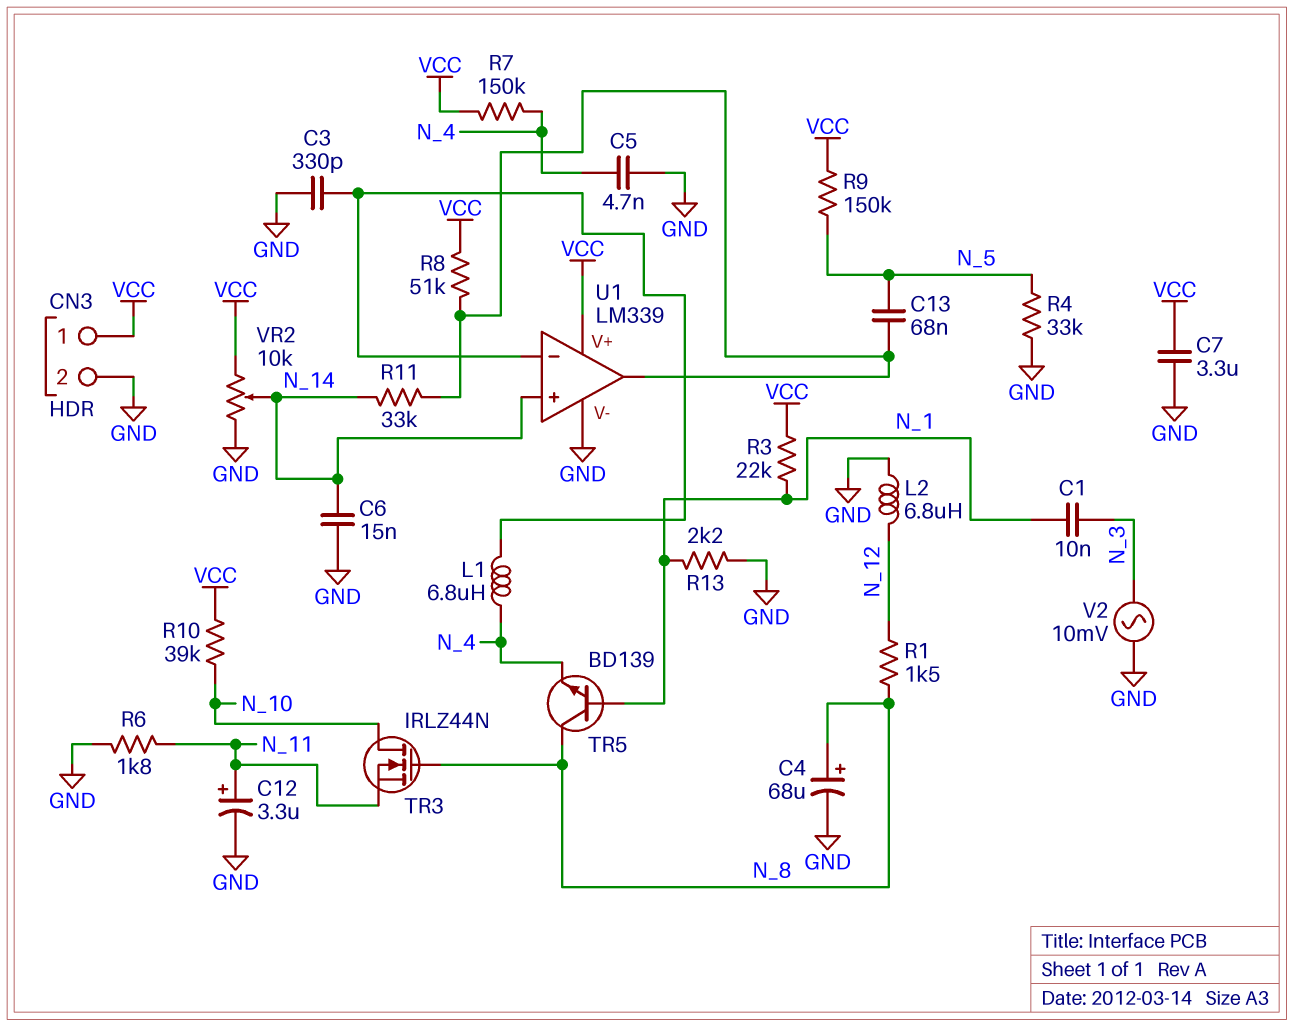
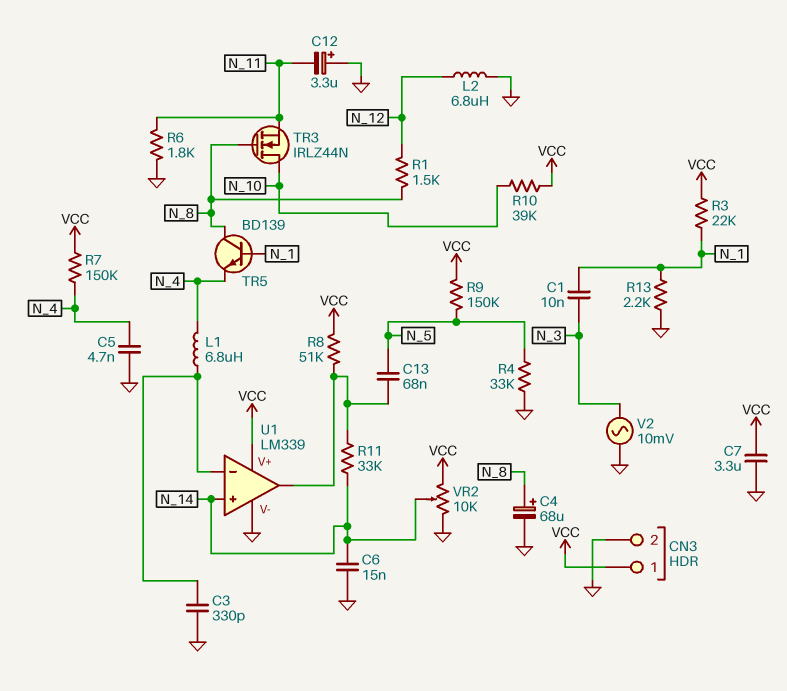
C12: 3.3uF (plus N_11, minus GND) -> 3.3uF (plus GND, minus N_11)

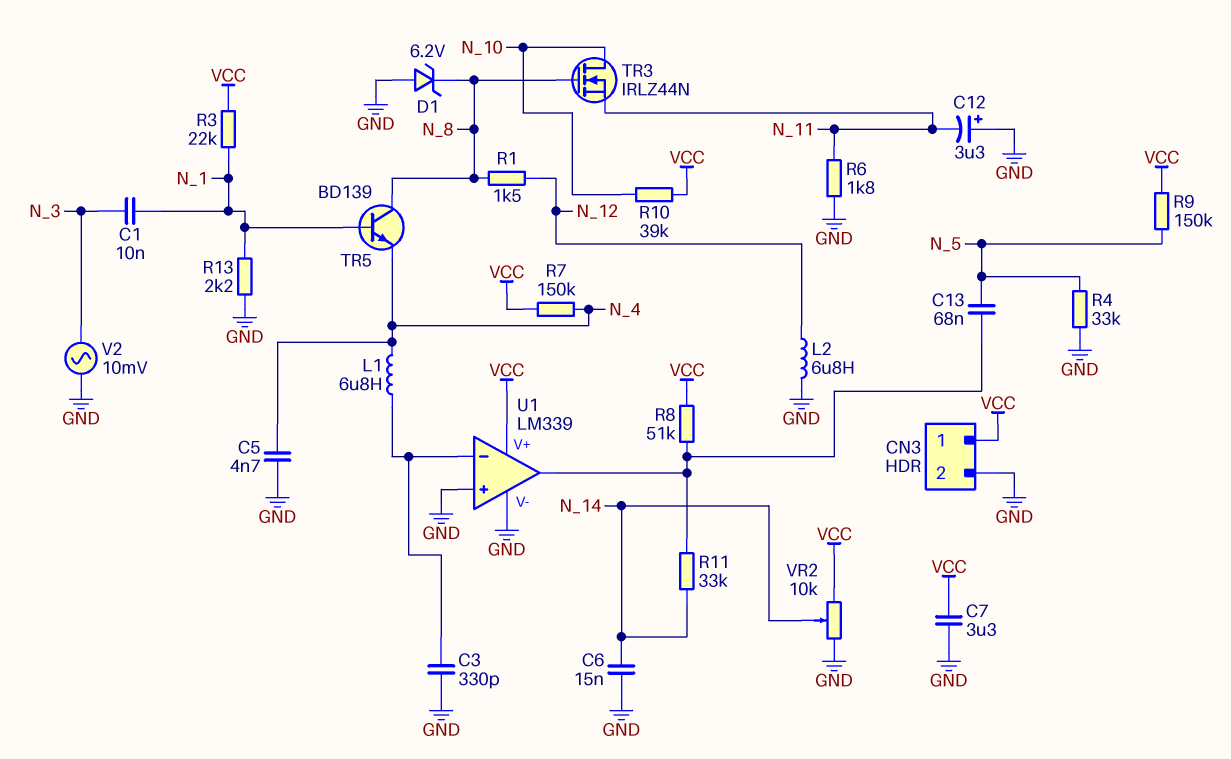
C4: 68uF (plus N_8, minus GND) -> none
D1: none -> zener 6.2V (A GND, K N_8)
U1 pin in+: N_14 -> GND

